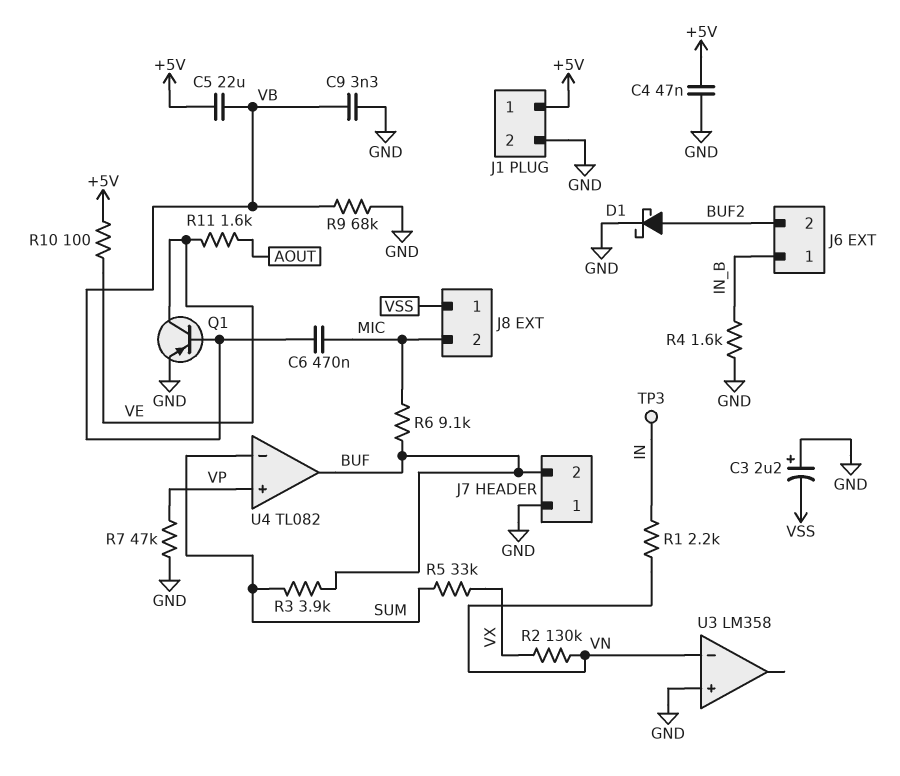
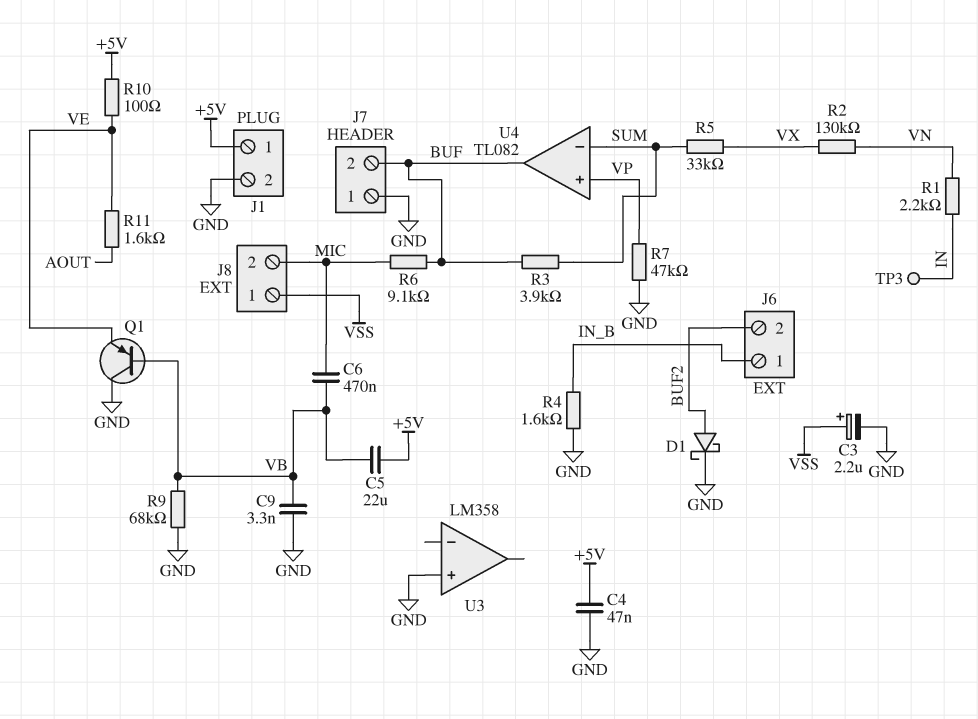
C3: 2.2uF (plus GND, minus VSS) -> 2.2uF (plus VSS, minus GND)
Q1: PNP (B VB, C VE, E GND) -> PNP (B VB, C GND, E VE)
U3 pin in-: VN -> none

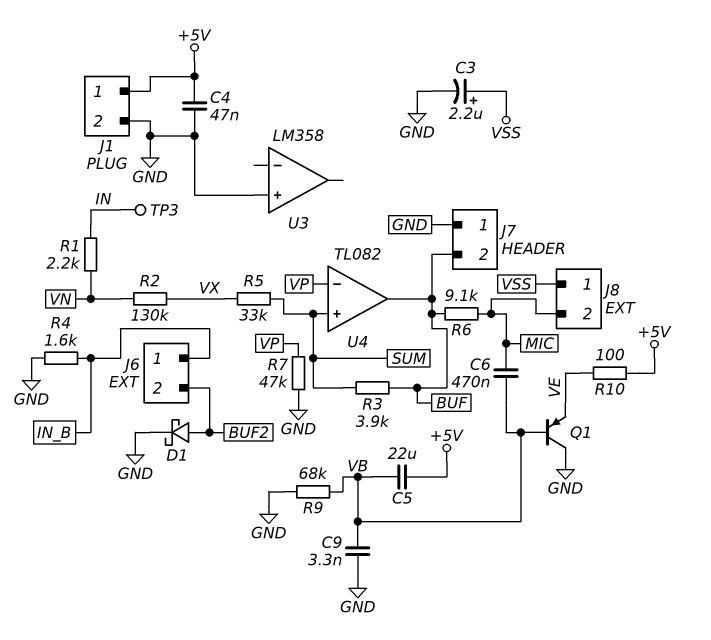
R11: 1.6k (AOUT, VE) -> none
U4 pin in+: VP -> SUM
U4 pin in-: SUM -> VP

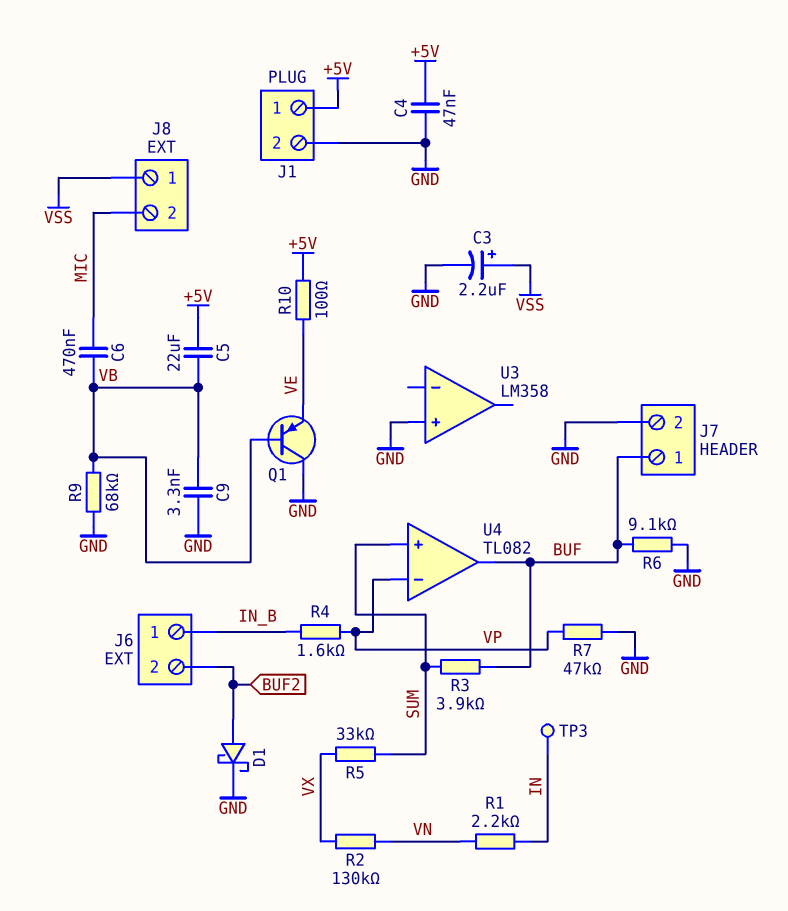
J7 pin 1: GND -> BUF
J7 pin 2: BUF -> GND
R4: 1.6k (GND, IN_B) -> 1.6k (IN_B, VP)
R6: 9.1k (BUF, MIC) -> 9.1k (BUF, GND)

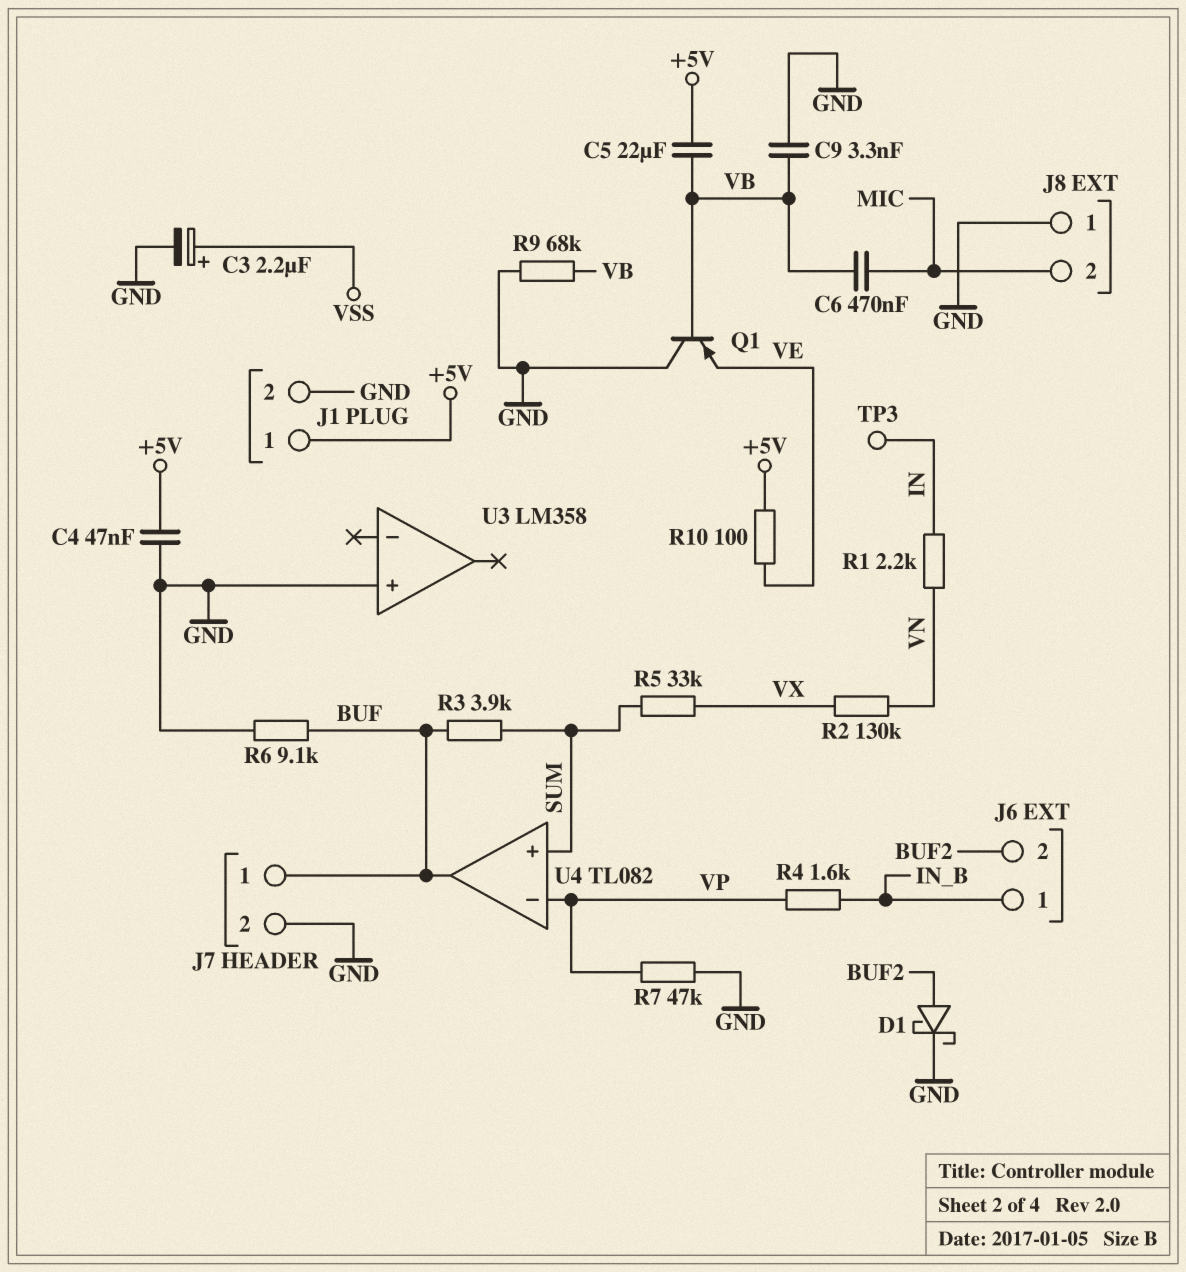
J8 pin 1: VSS -> GND

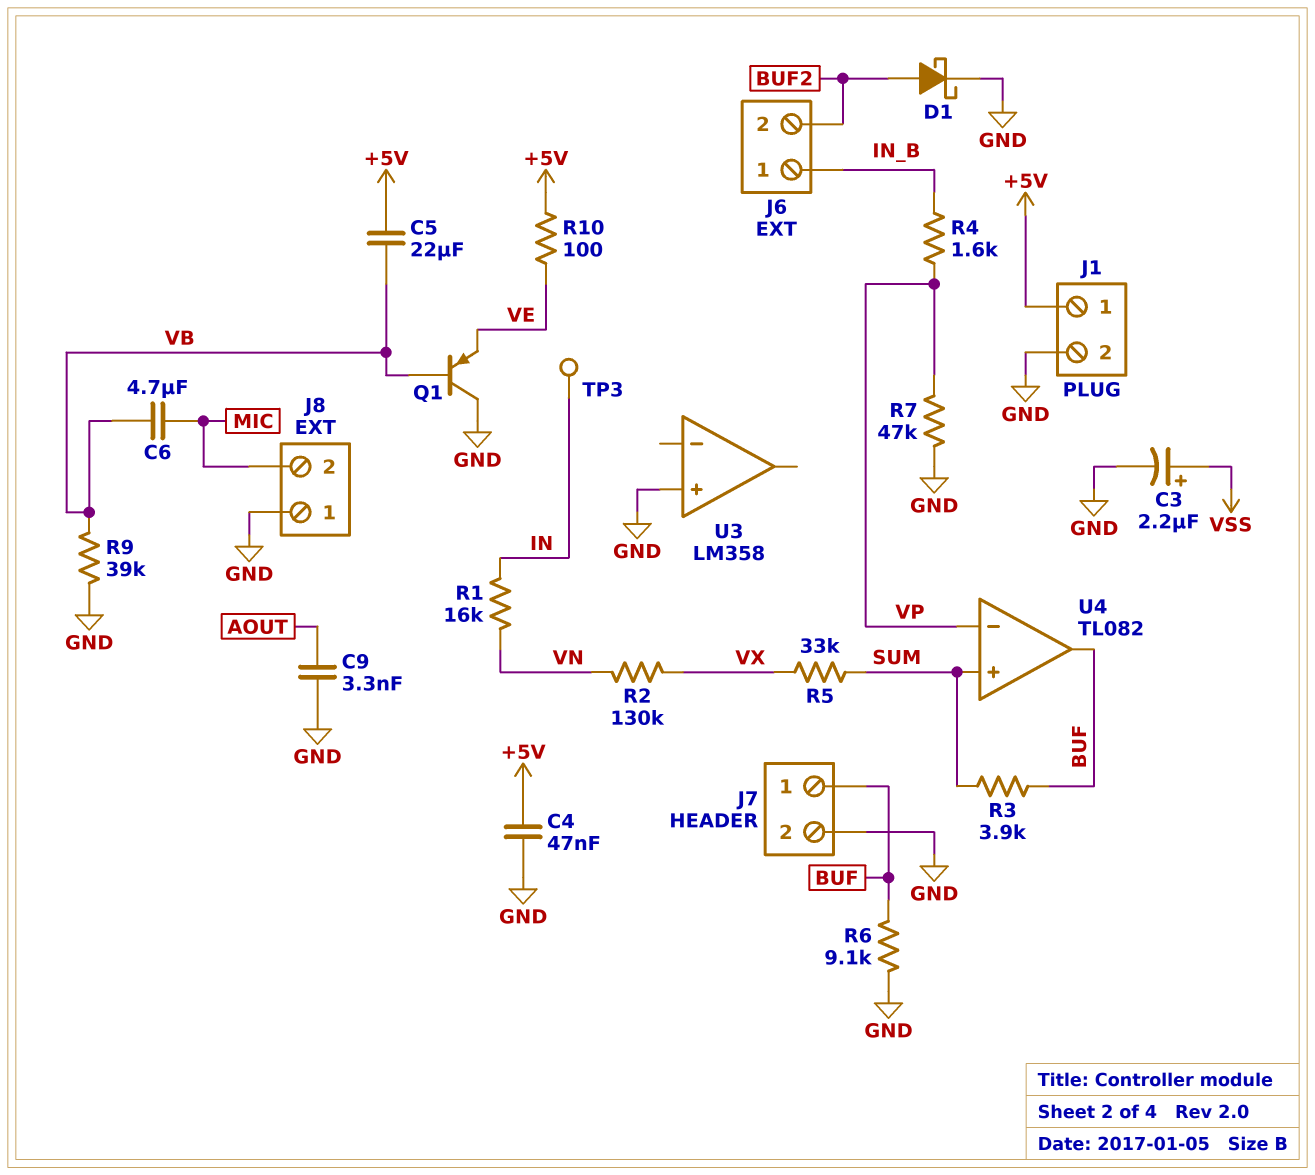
C6: 470nF (MIC, VB) -> 4.7uF (MIC, VB)
C9: 3.3nF (GND, VB) -> 3.3nF (AOUT, GND)
R1: 2.2k (IN, VN) -> 16k (IN, VN)
R9: 68k (GND, VB) -> 39k (GND, VB)

